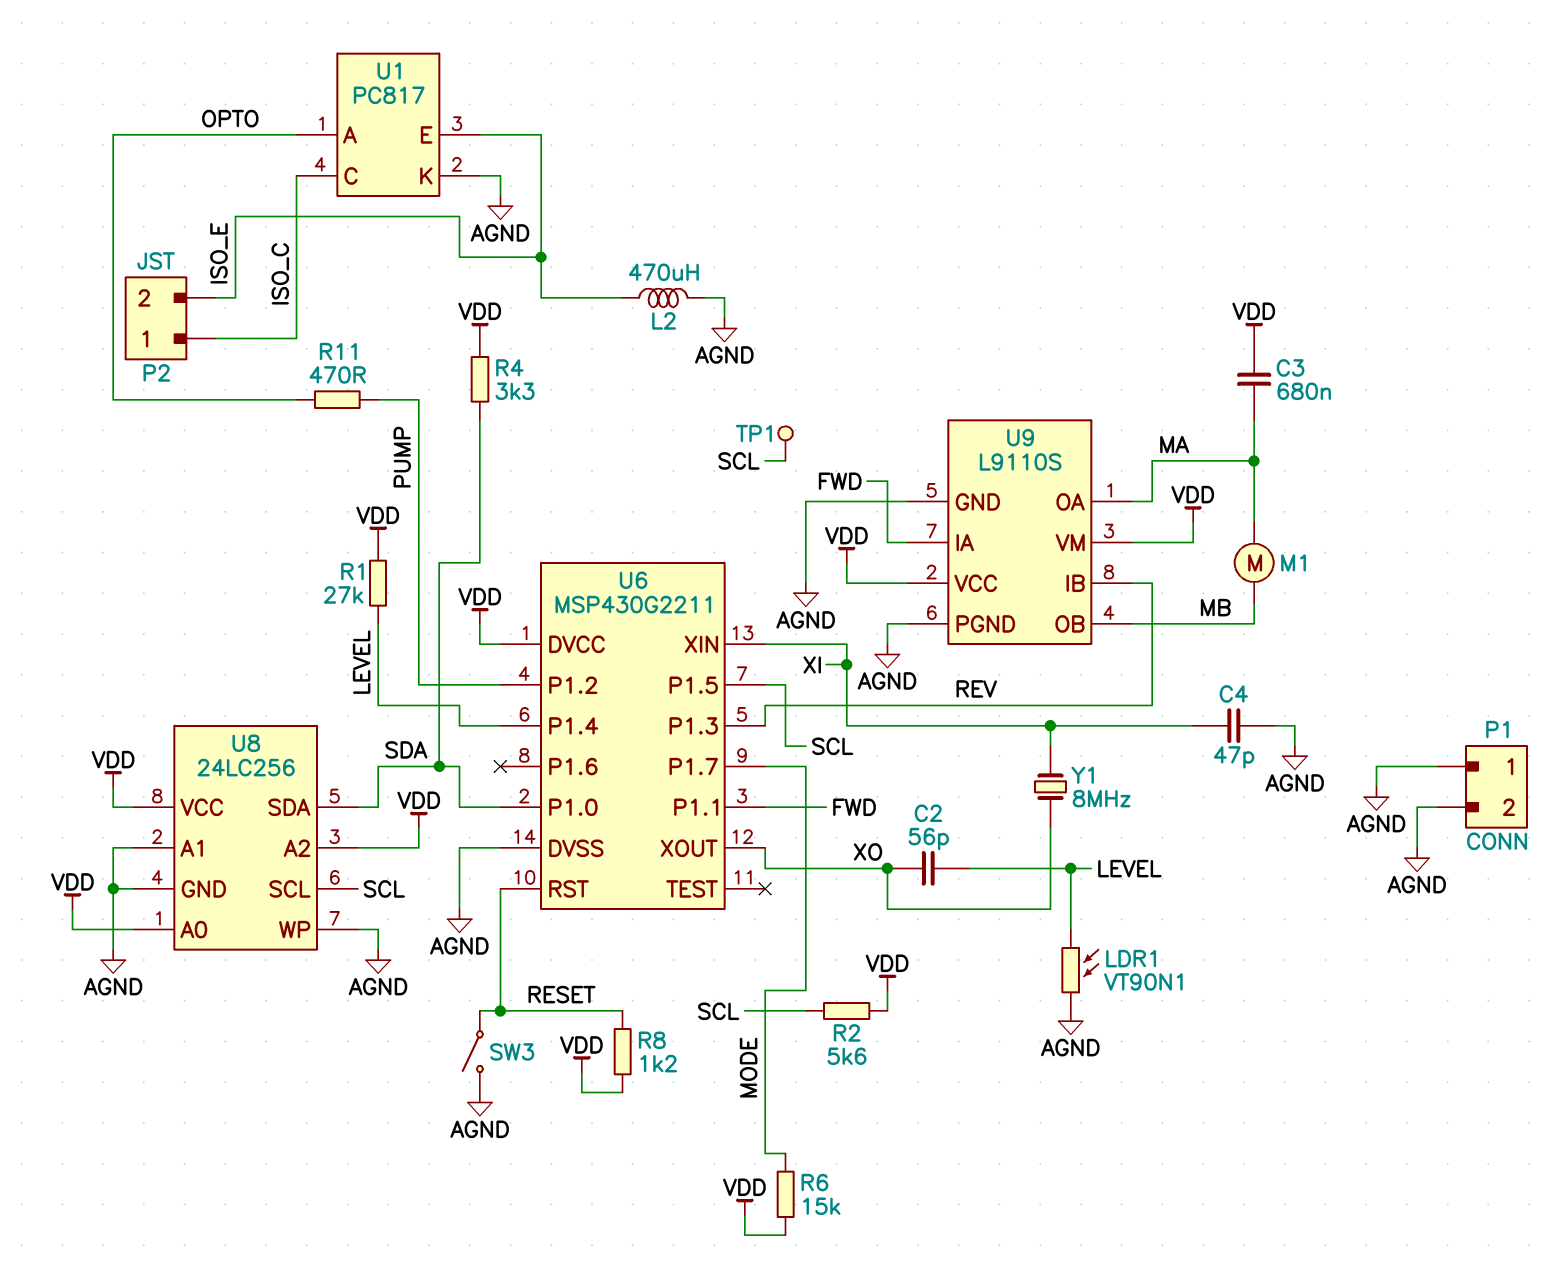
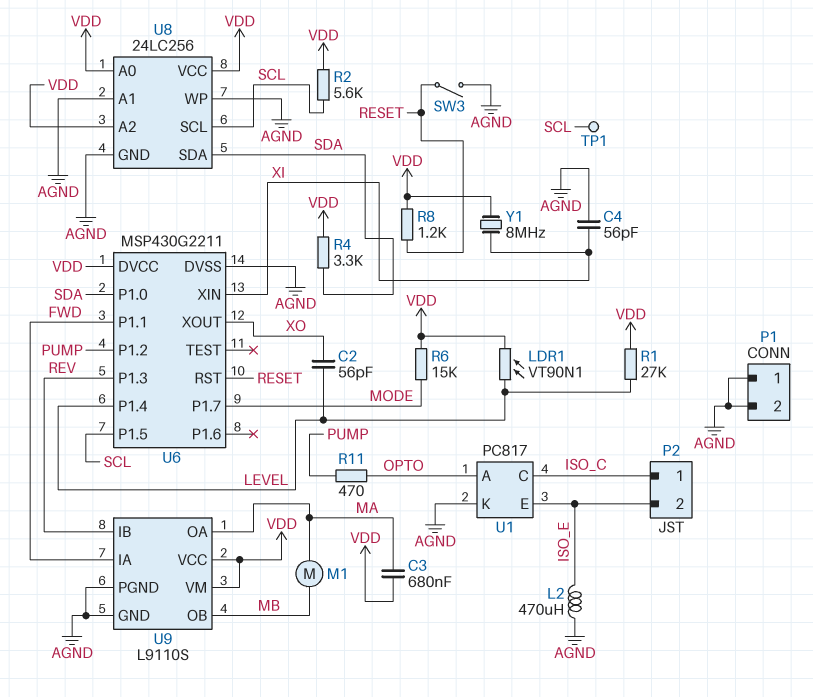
C4: 47pF (AGND, XI) -> 56pF (AGND, XI)
LDR1: VT90N1 (AGND, LEVEL) -> VT90N1 (LEVEL, VDD)
Y1: 8MHz (XI, XO) -> 8MHz (VDD, XI)

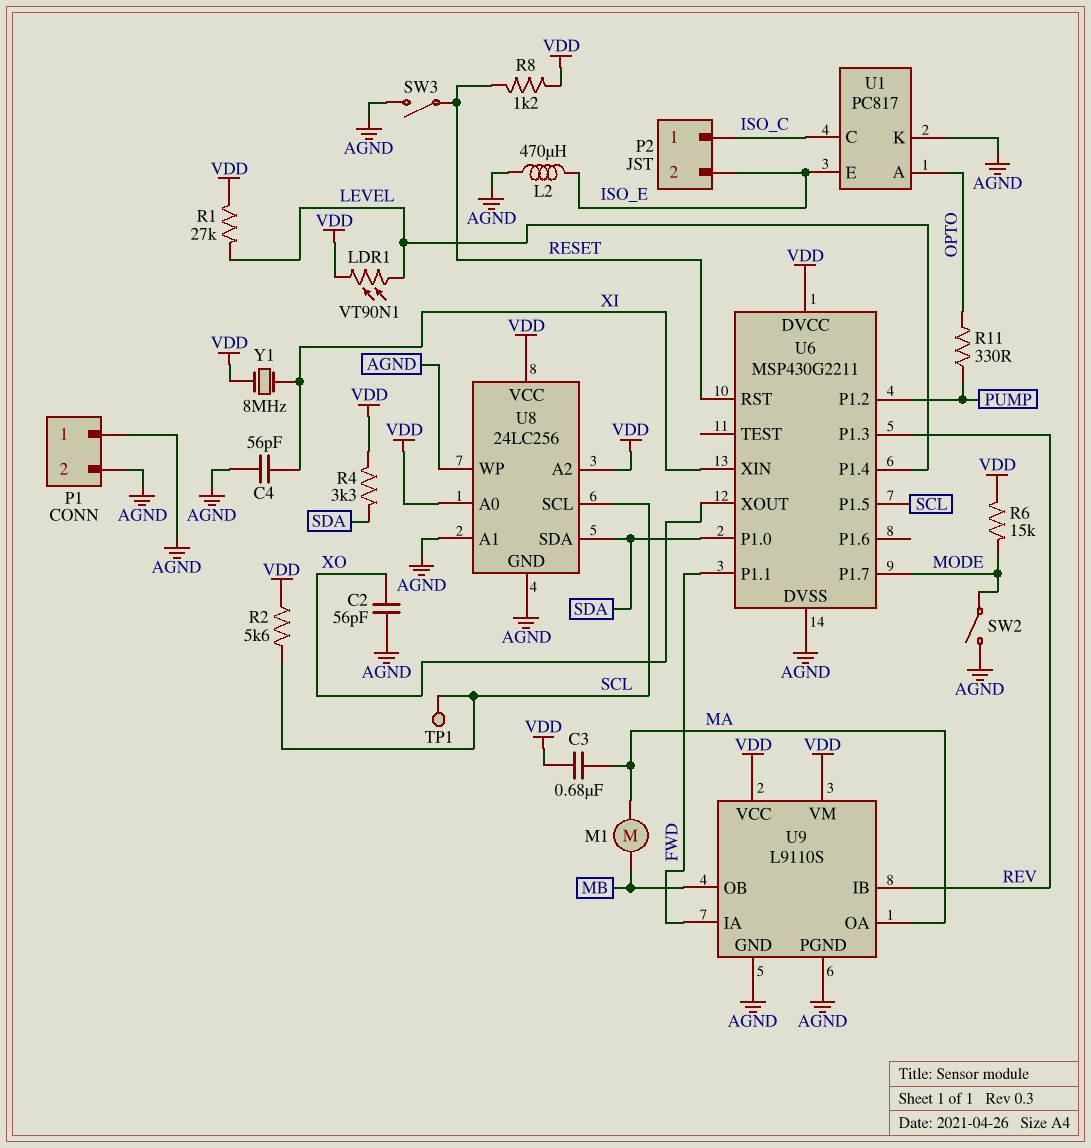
C2: 56pF (LEVEL, XO) -> 56pF (AGND, XO)
R11: 470 (OPTO, PUMP) -> 330 (OPTO, PUMP)
SW2: none -> switch (AGND, MODE)

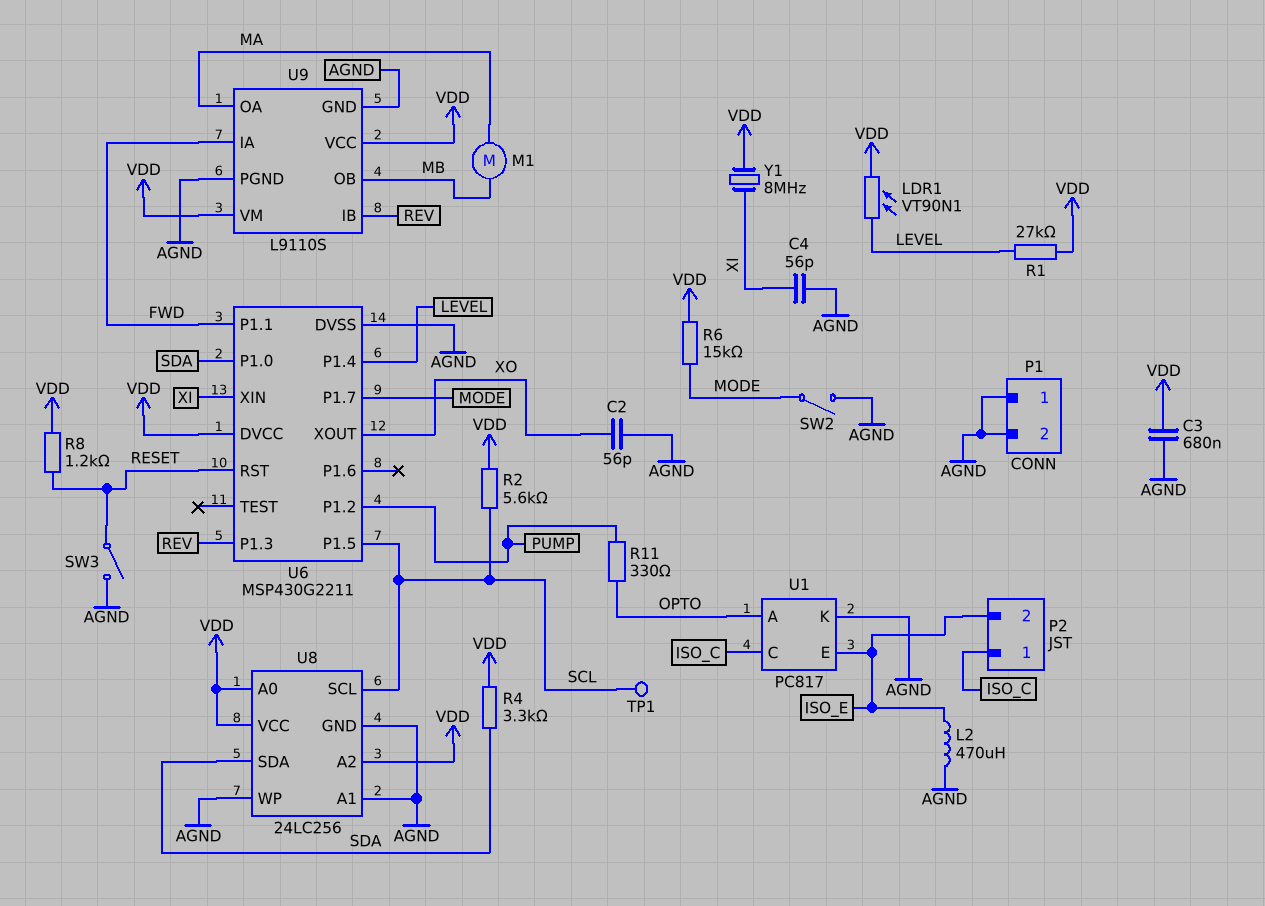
C3: 680nF (MA, VDD) -> 680nF (AGND, VDD)

